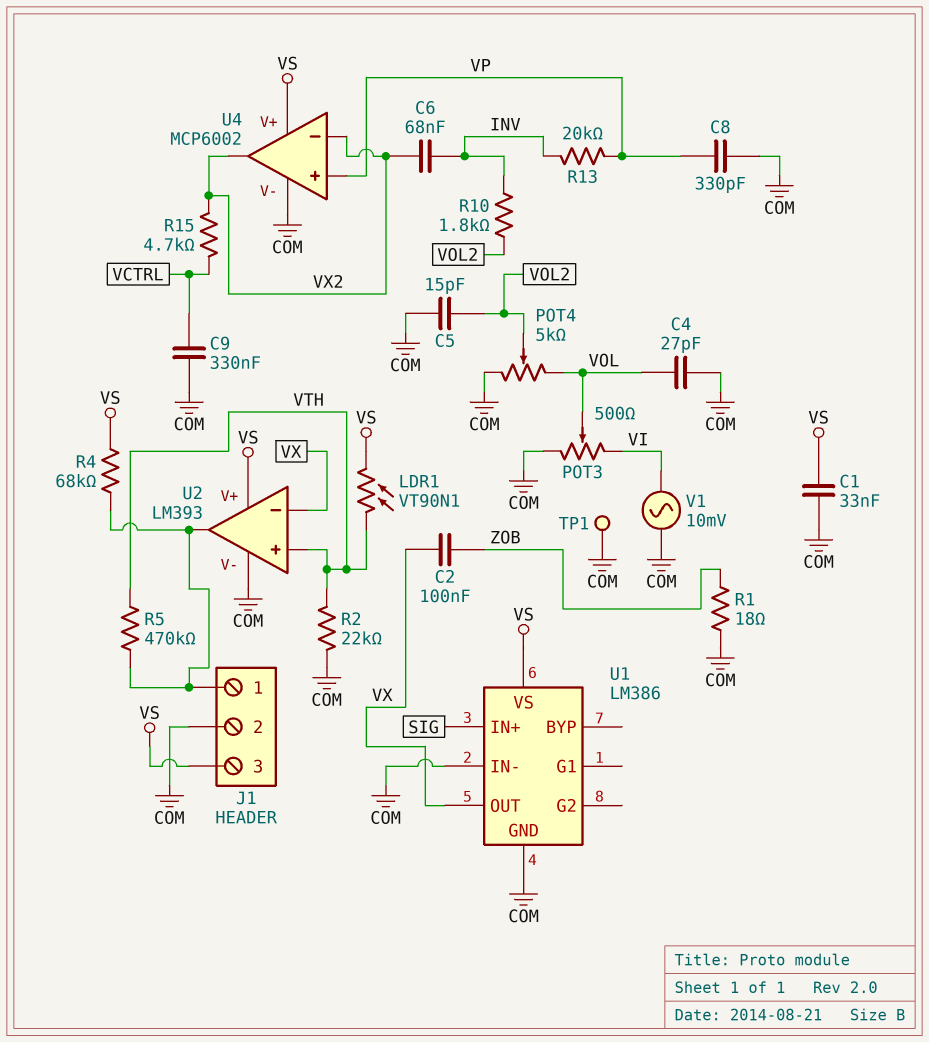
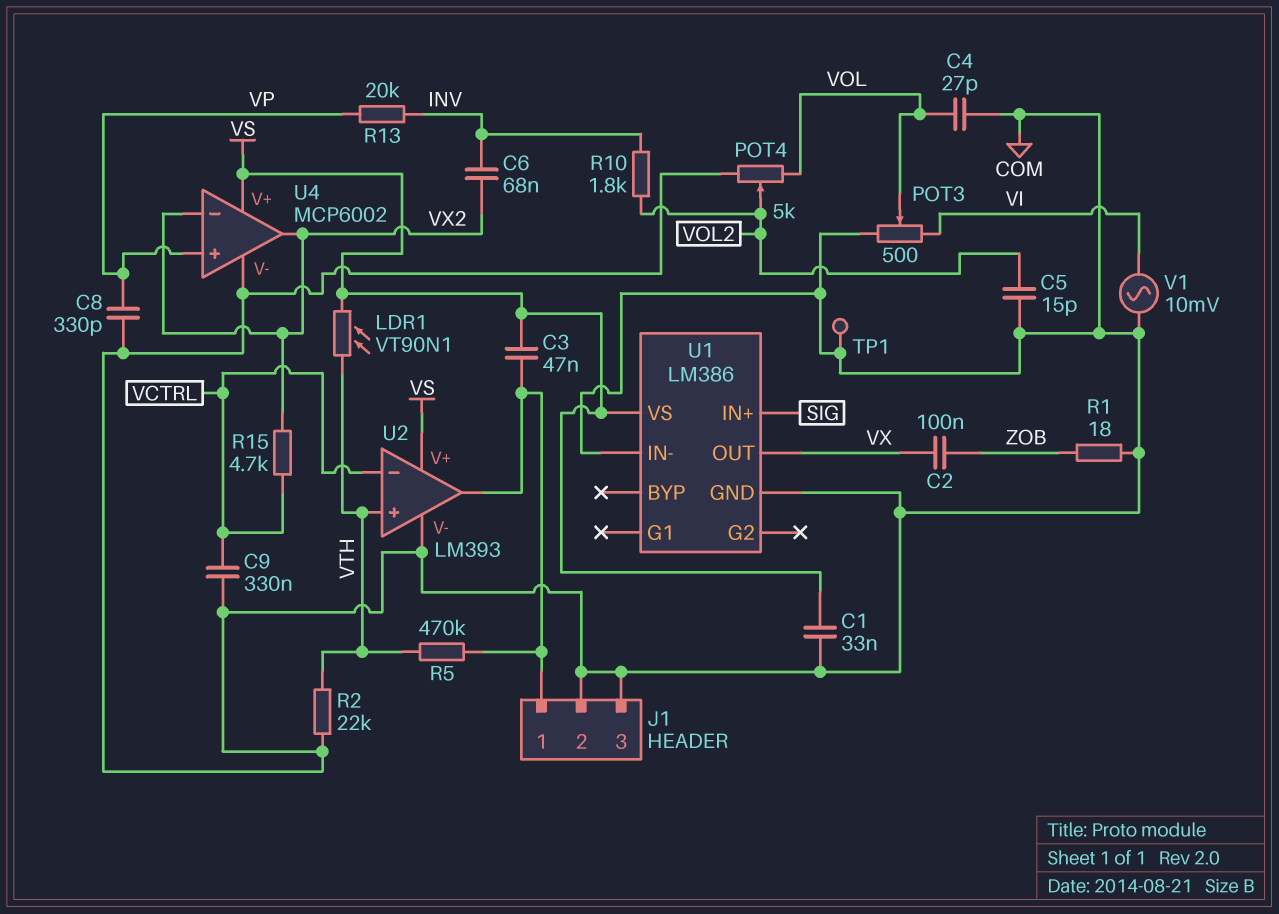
C3: none -> 47nF (J1/1, VS)
J1 pin 3: VS -> COM
R4: 68k (J1/1, VS) -> none
U2 pin in-: VX -> VCTRL

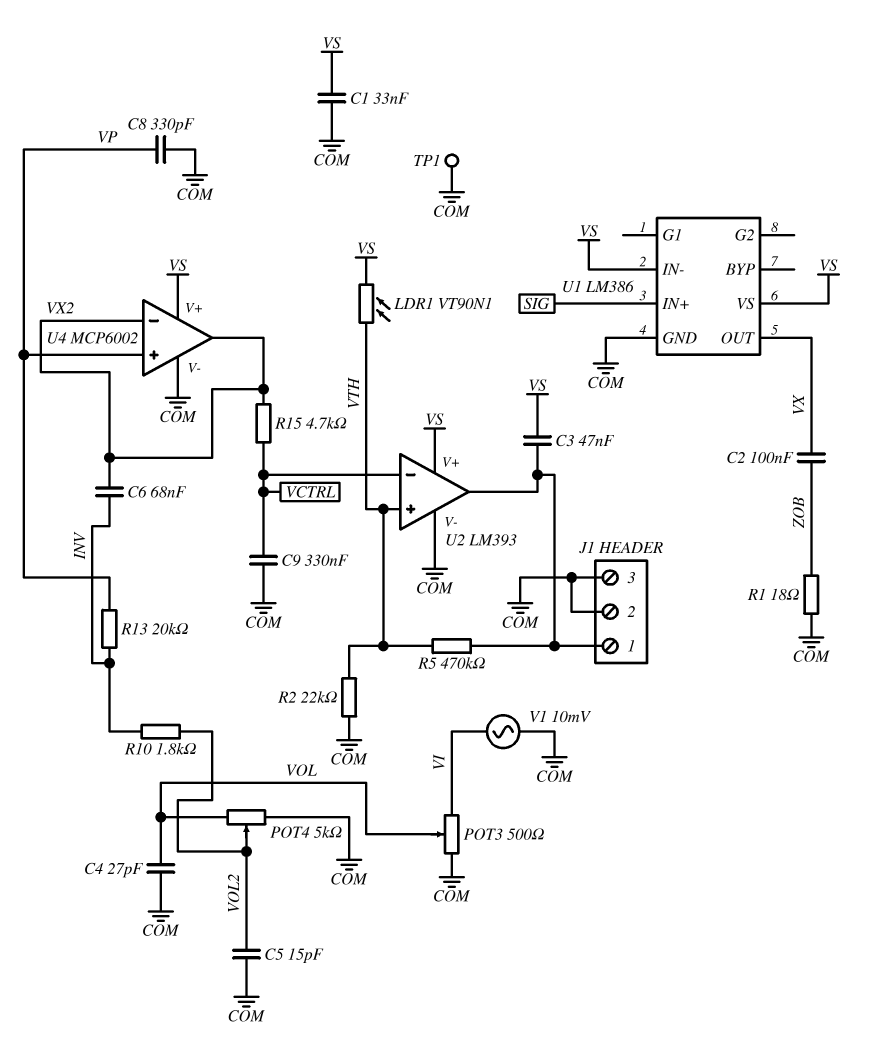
U1 pin IN-: COM -> VS

